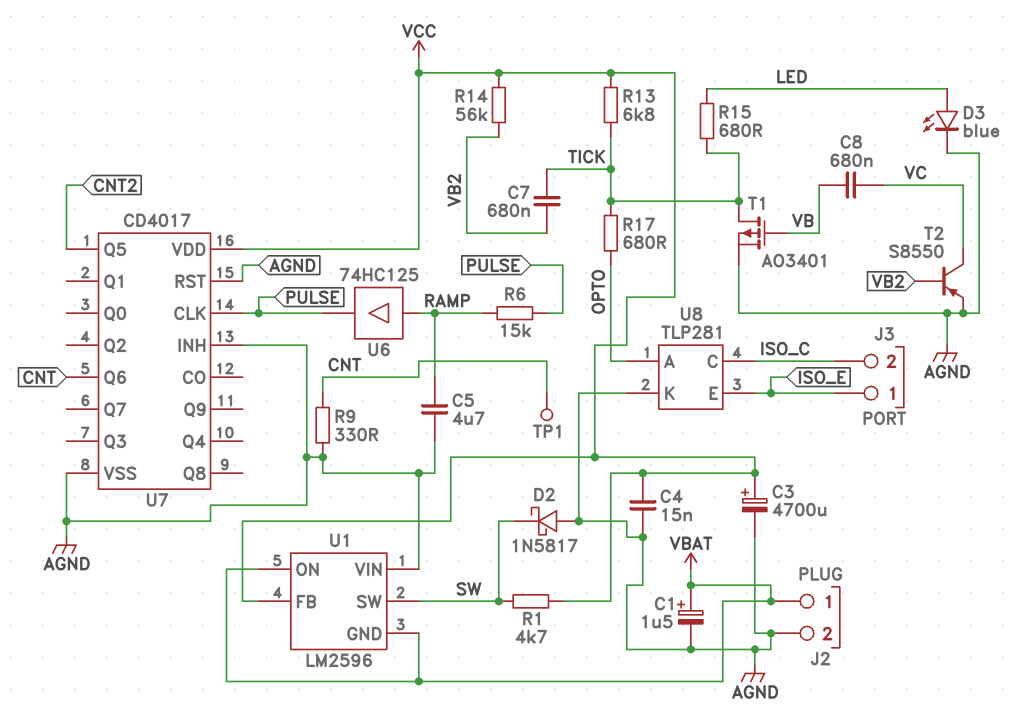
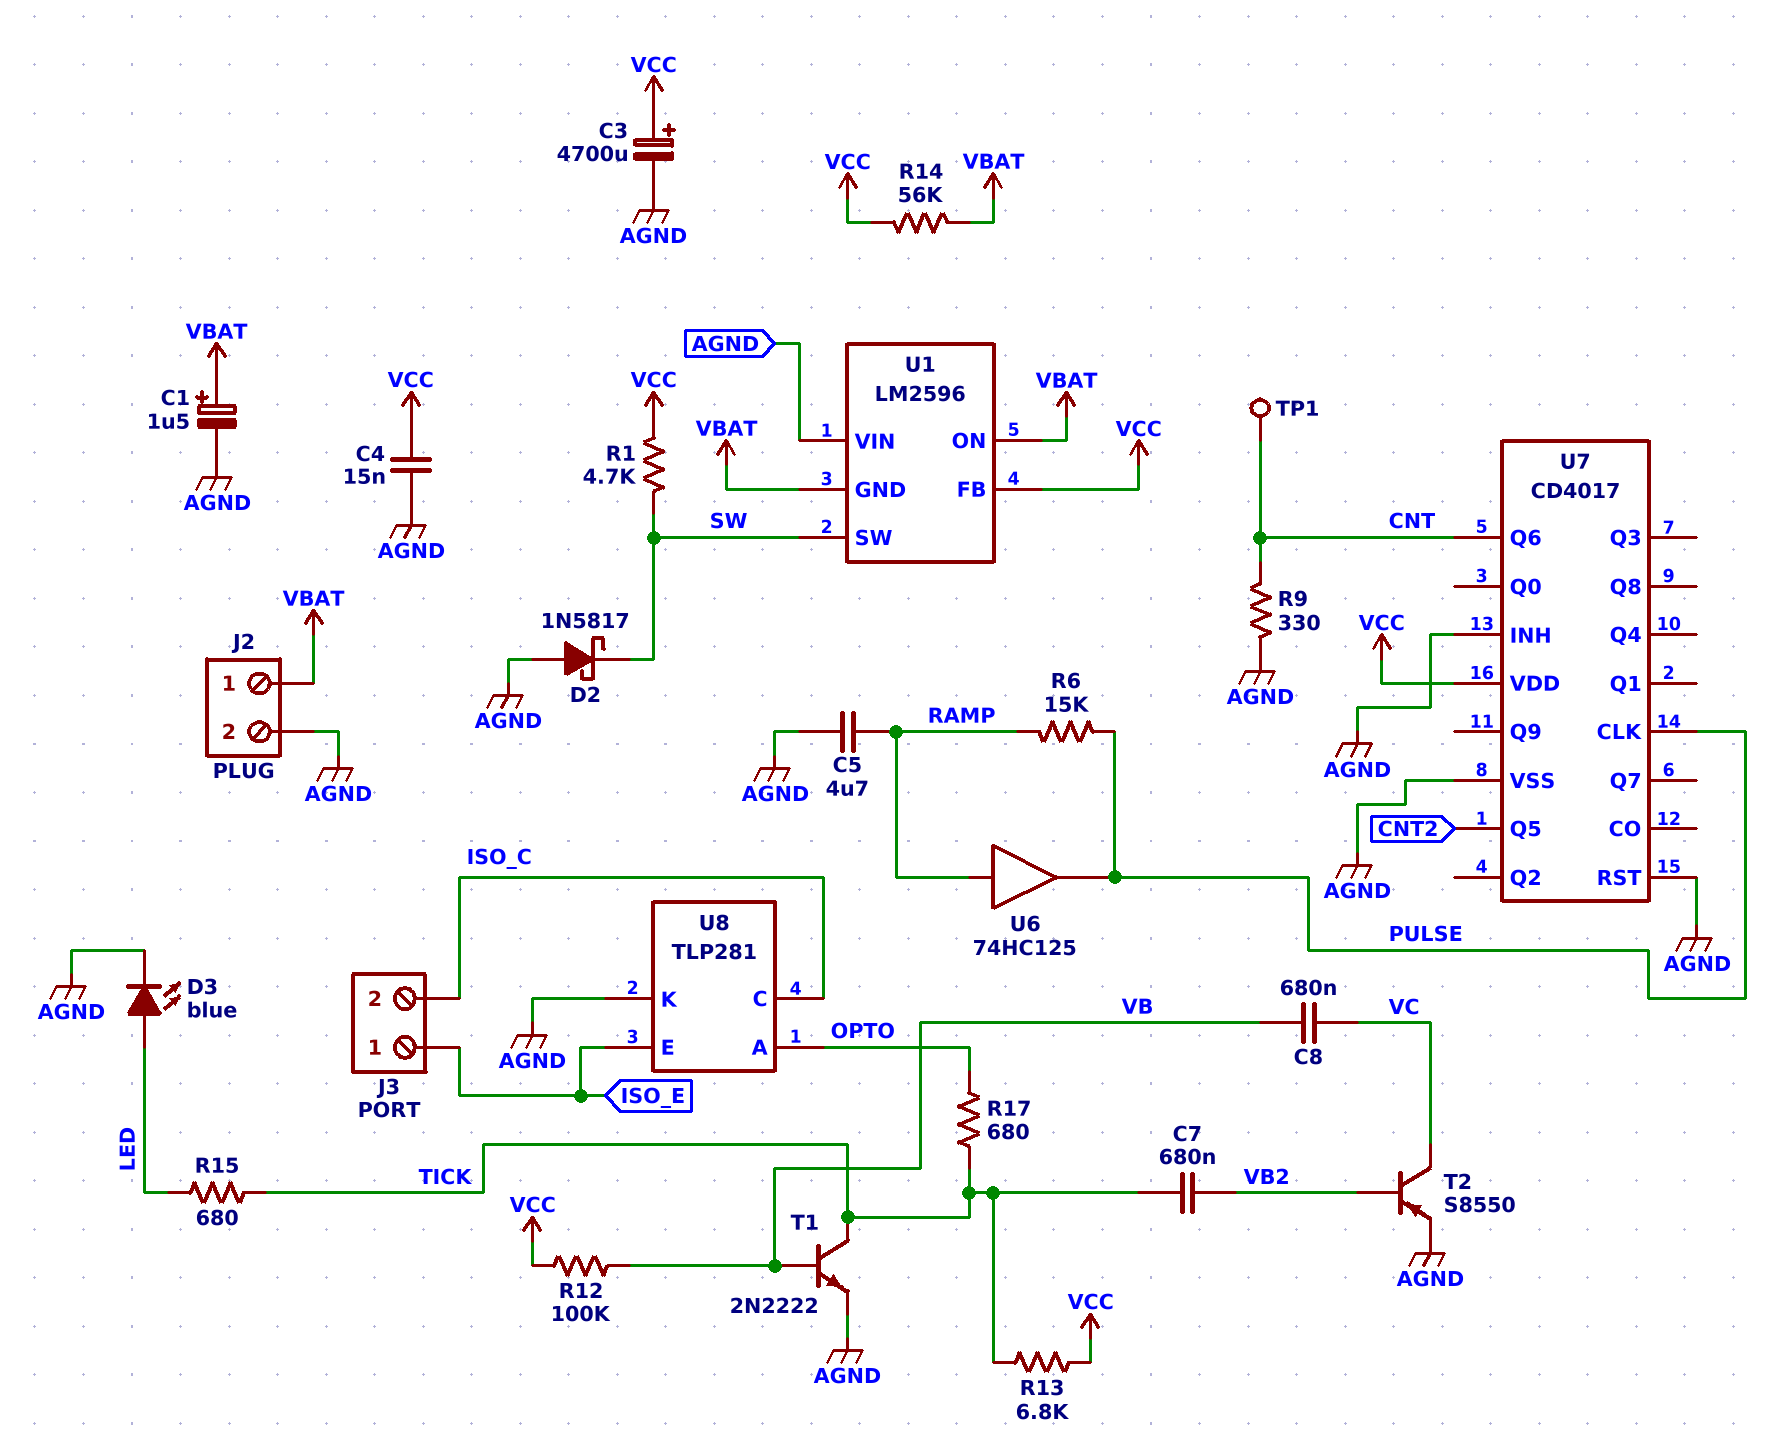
R12: none -> 100k (VB, VCC)
R14: 56k (VB2, VCC) -> 56k (VBAT, VCC)
T1: PMOS AO3401 (G VB, D TICK, S AGND) -> NPN 2N2222 (B VB, C TICK, E AGND)

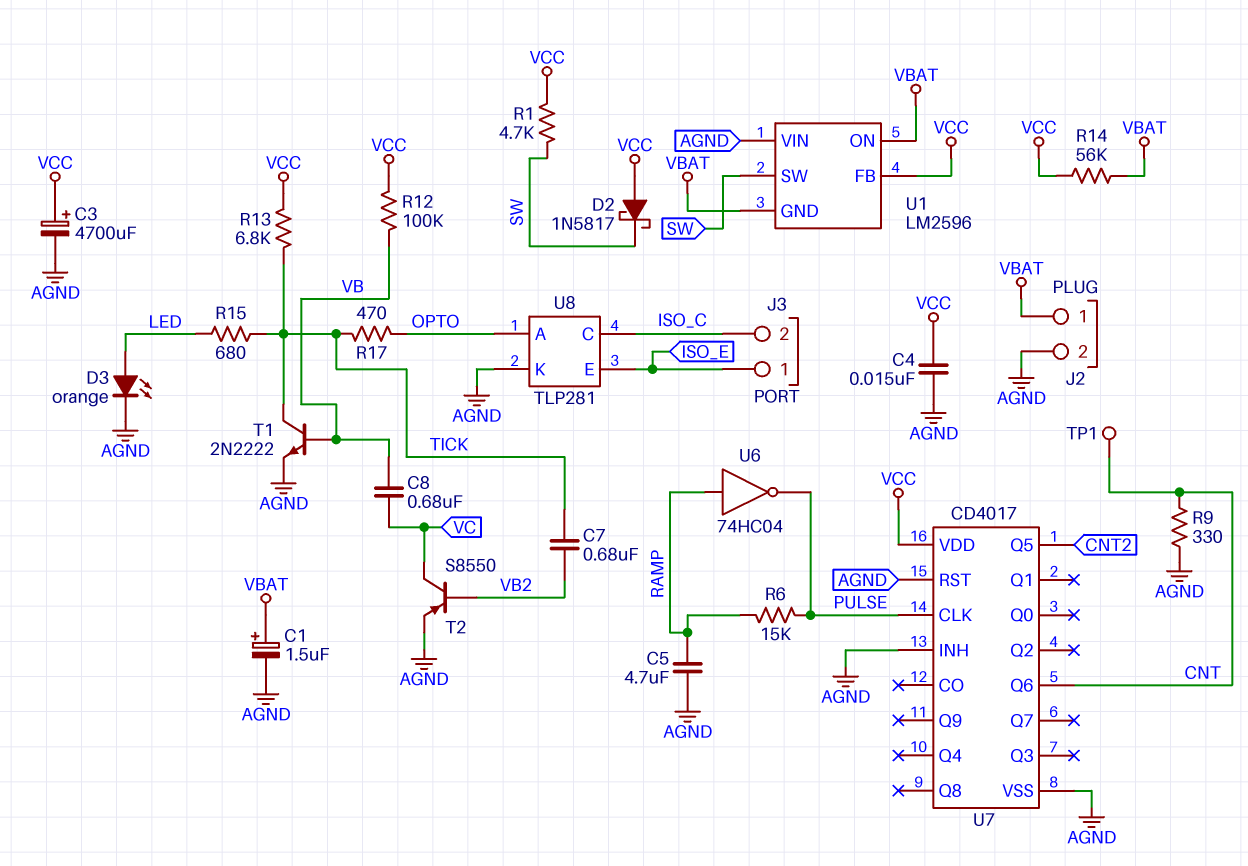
D2: schottky 1N5817 (A AGND, K SW) -> schottky 1N5817 (A VCC, K SW)
D3: LED blue (A LED, K AGND) -> LED orange (A LED, K AGND)
R17: 680 (OPTO, TICK) -> 470 (OPTO, TICK)
U6: buffer 74HC125 (in RAMP, out PULSE) -> NOT 74HC04 (in RAMP, out PULSE)

